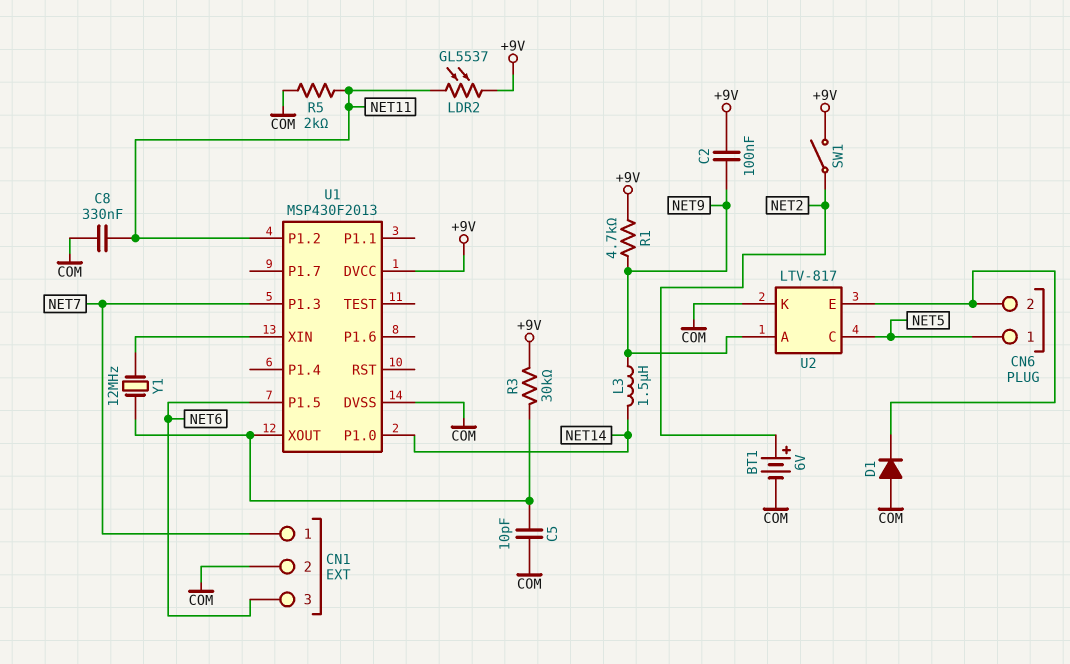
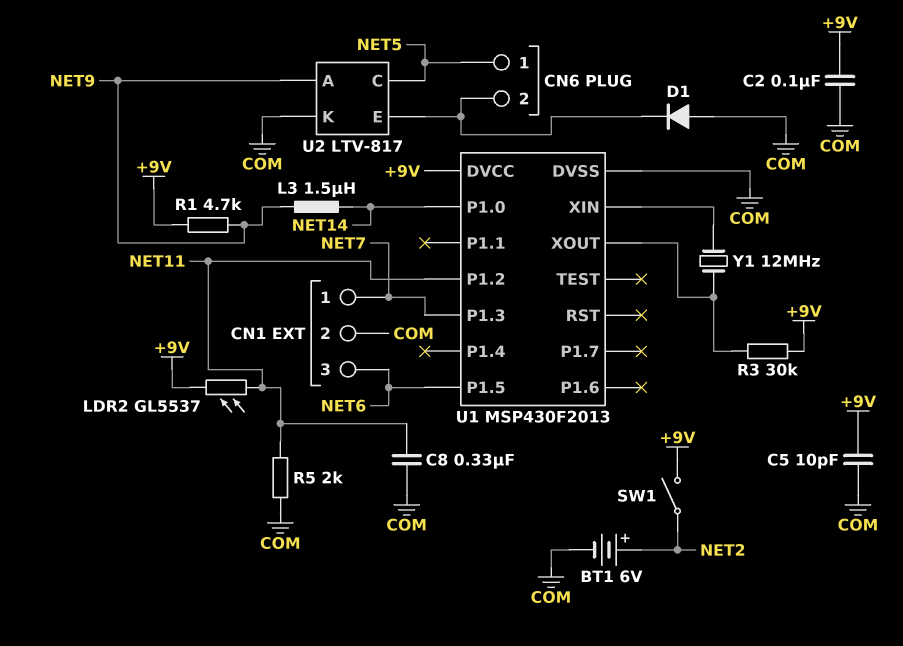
C2: 100nF (+9V, NET9) -> 100nF (+9V, COM)
C5: 10pF (COM, U1/XOUT) -> 10pF (+9V, COM)

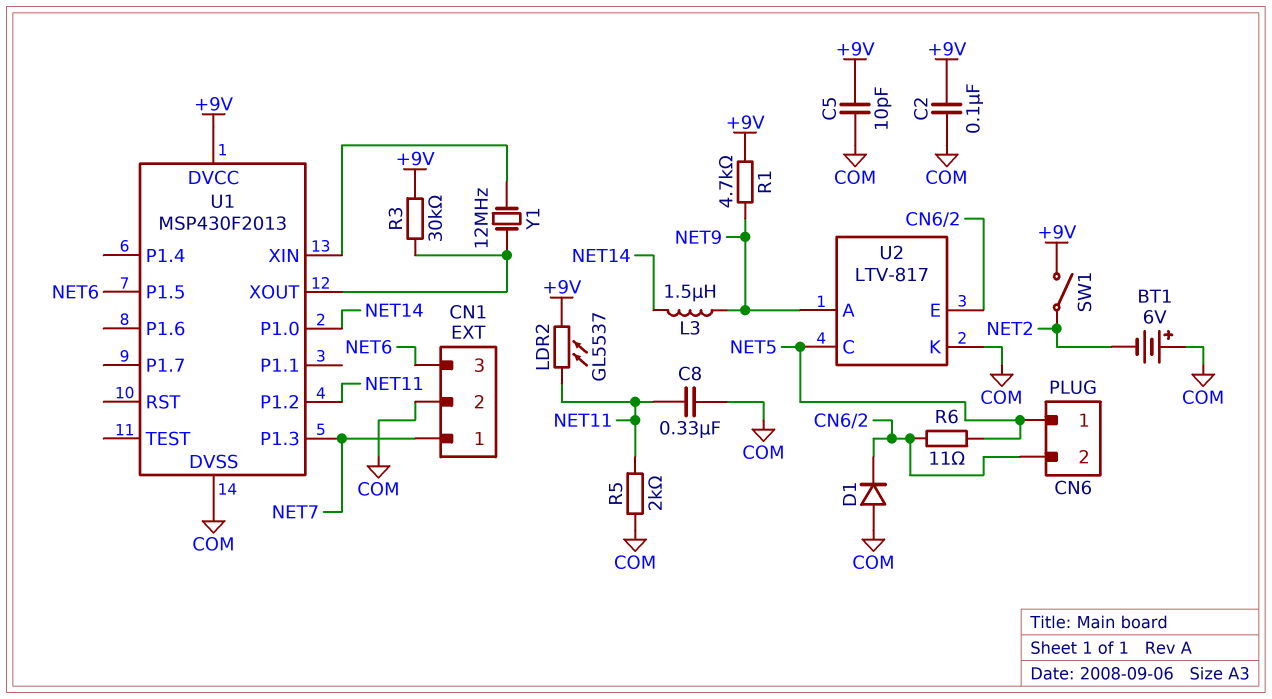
BT1: 6V (plus NET2, minus COM) -> 6V (plus COM, minus NET2)
R6: none -> 11 (CN6/2, NET5)

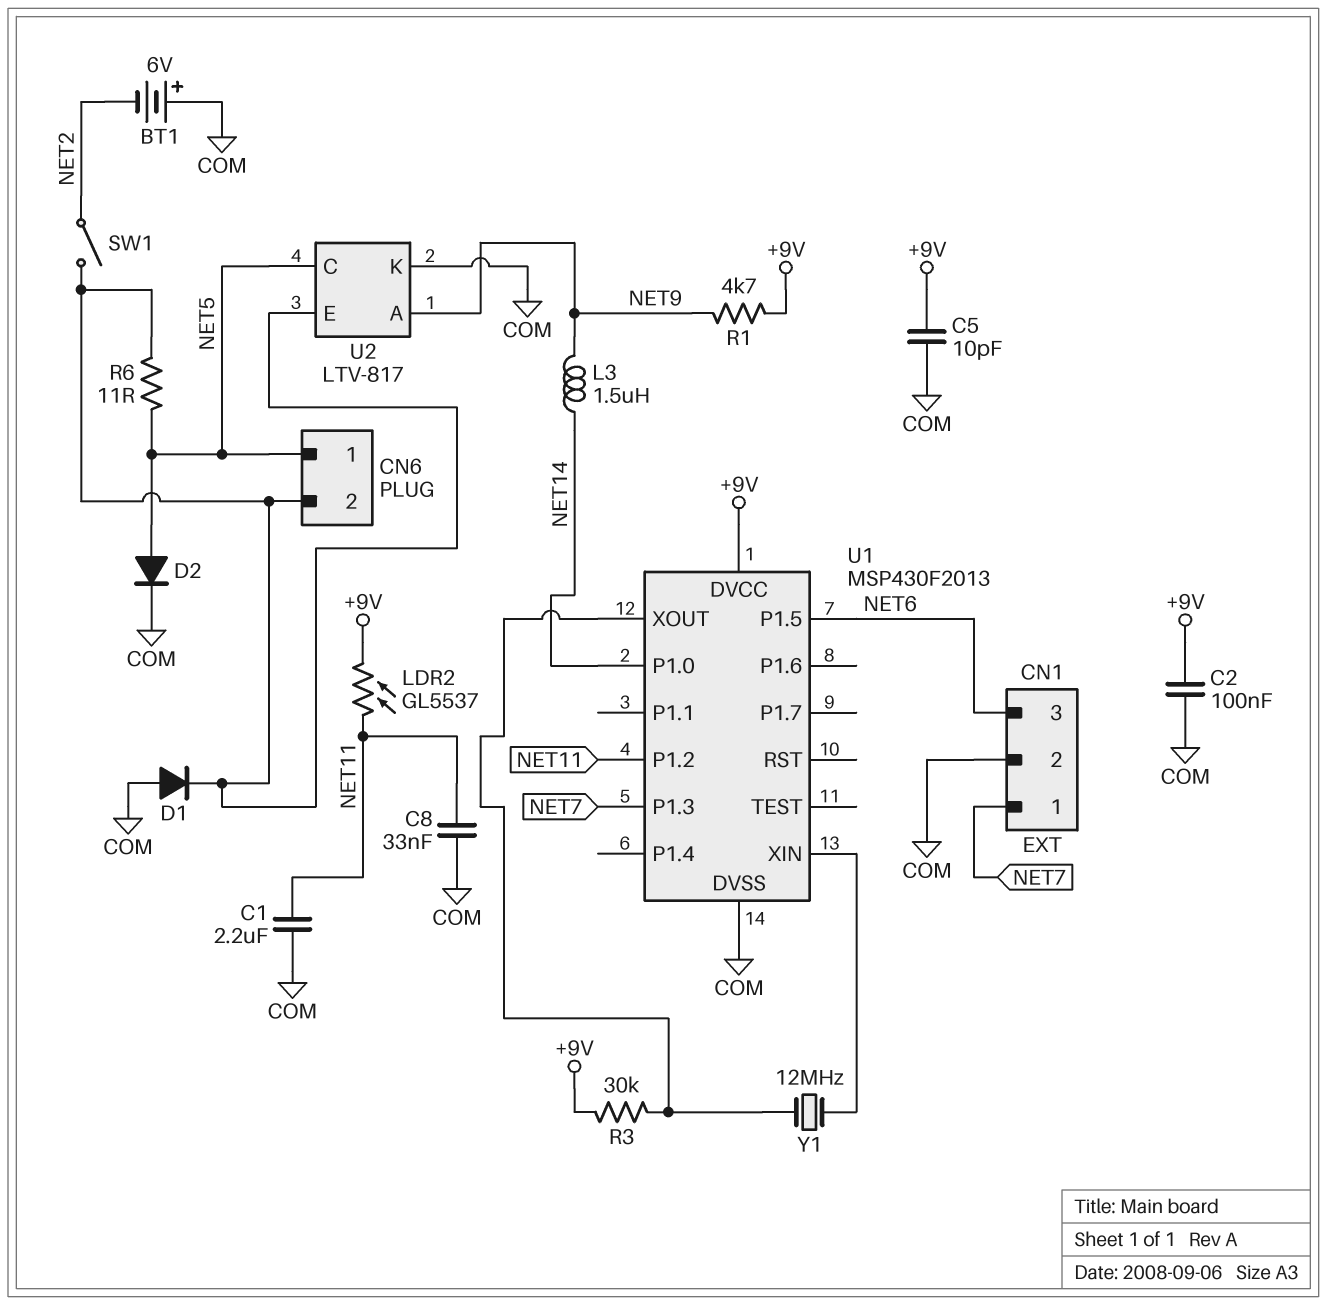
C1: none -> 2.2uF (COM, NET11)
C8: 330nF (COM, NET11) -> 33nF (COM, NET11)
D2: none -> diode (A NET5, K COM)
R5: 2k (COM, NET11) -> none
SW1: switch (+9V, NET2) -> switch (CN6/2, NET2)

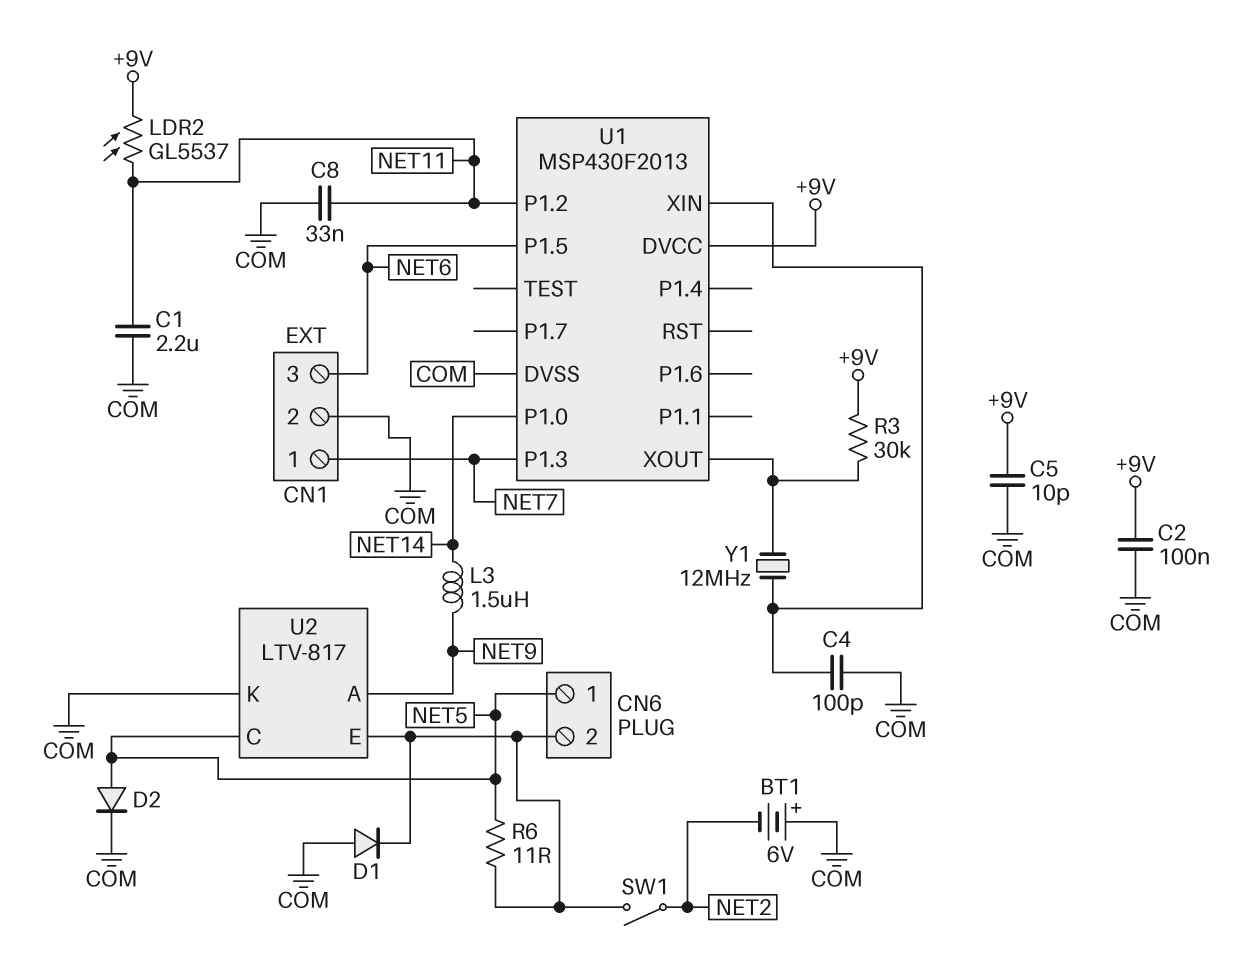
C4: none -> 100pF (COM, U1/XIN)
R1: 4.7k (+9V, NET9) -> none

